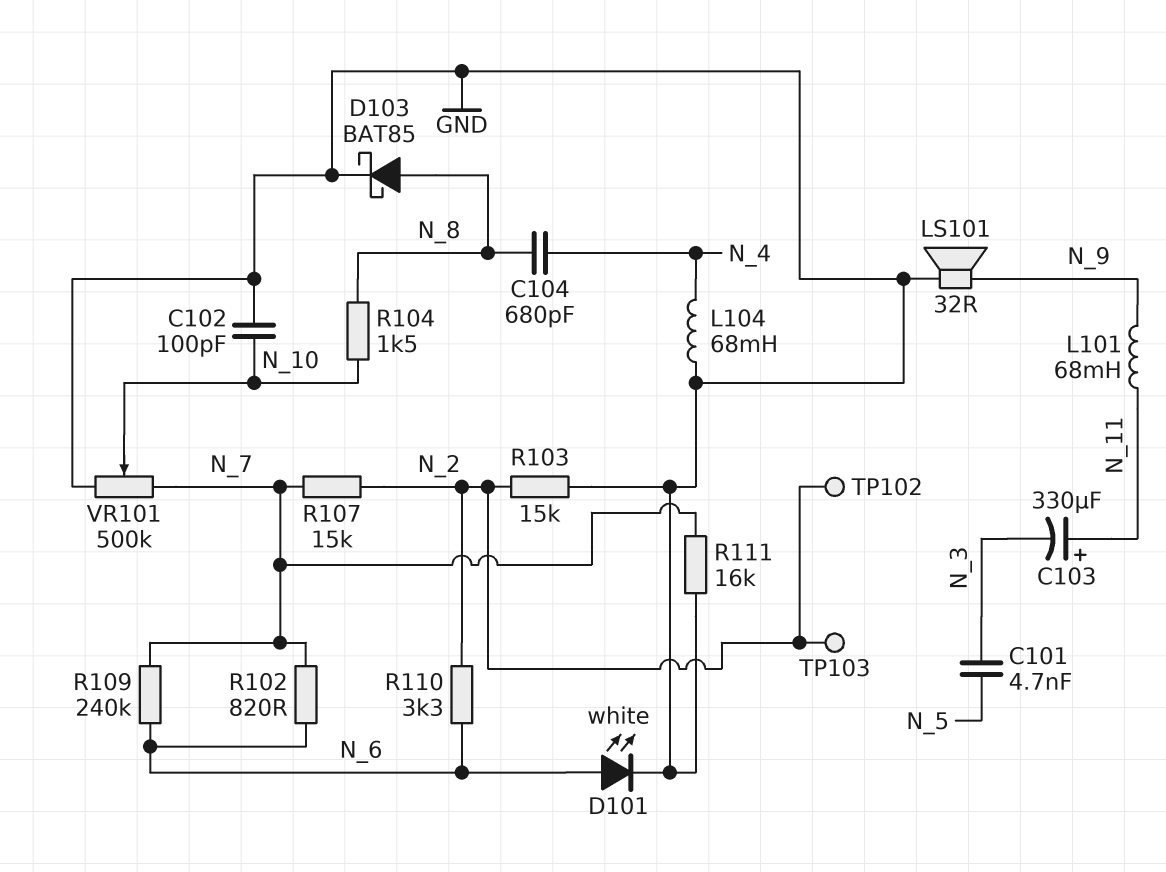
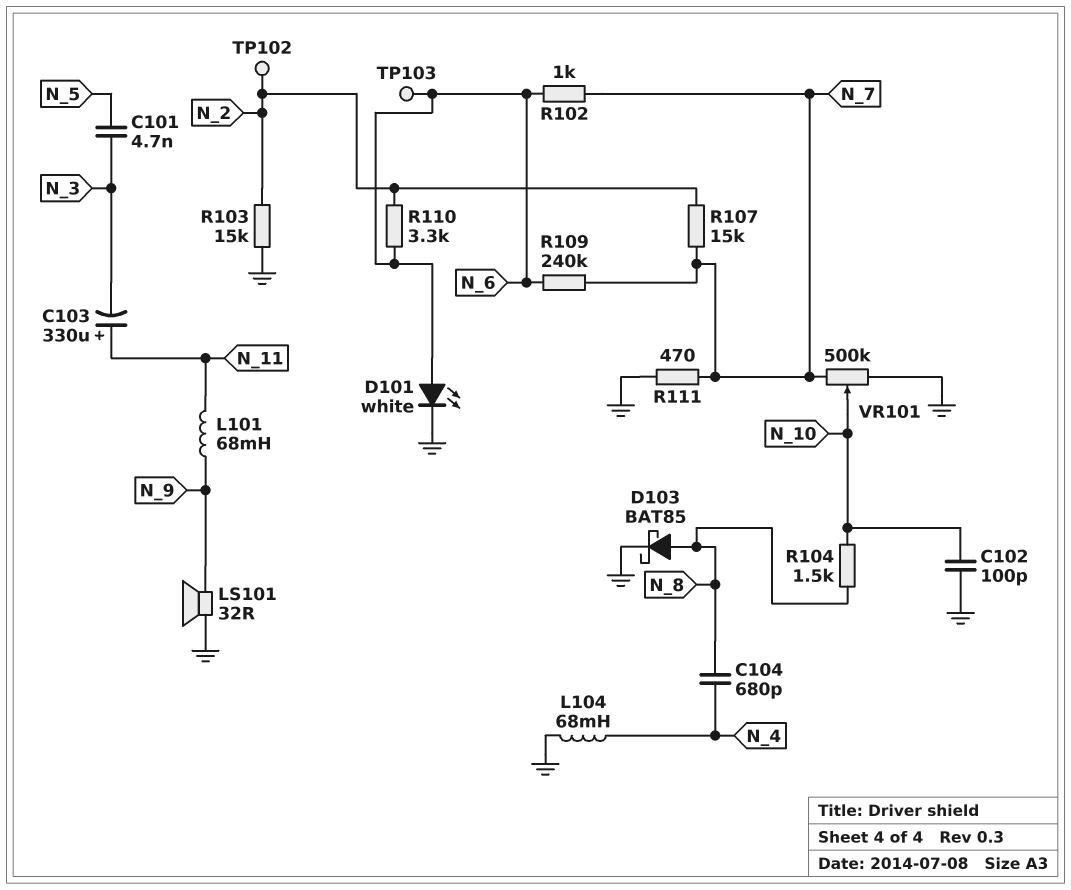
R102: 820 (N_6, N_7) -> 1k (N_6, N_7)
R111: 16k (GND, N_7) -> 470 (GND, N_7)
TP103: test point (N_2) -> test point (N_6)

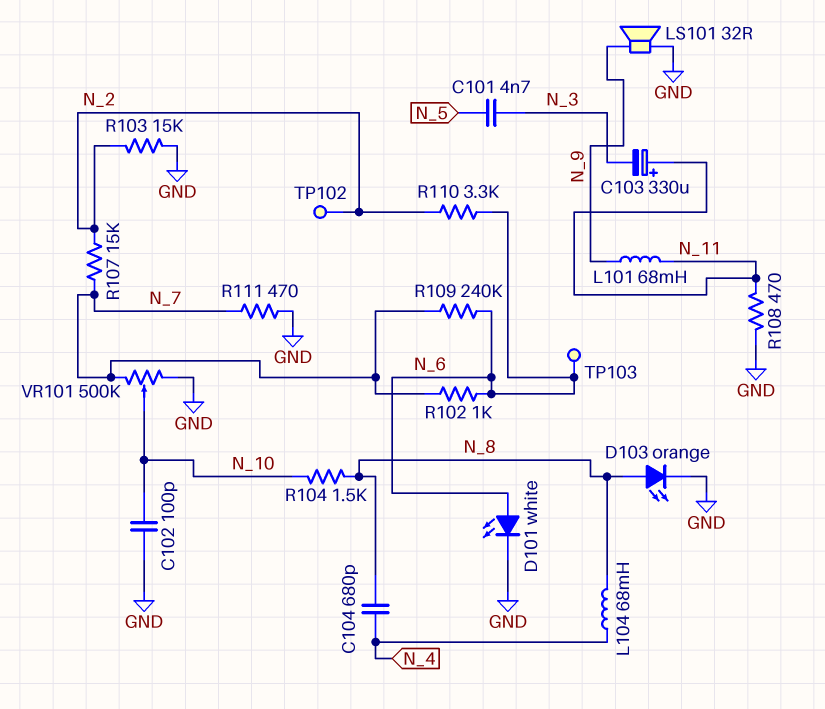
D103: schottky BAT85 (A N_8, K GND) -> LED orange (A N_8, K GND)
L104: 68mH (GND, N_4) -> 68mH (N_4, N_8)
R108: none -> 470 (GND, N_11)

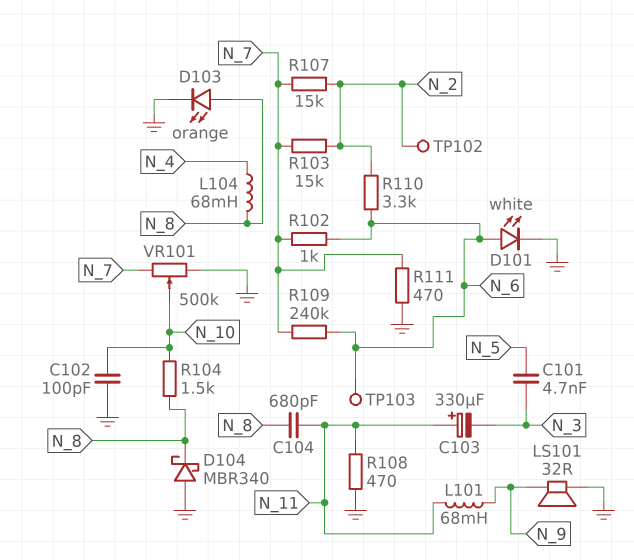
C104: 680pF (N_4, N_8) -> 680pF (N_8, N_11)
D104: none -> schottky MBR340 (A GND, K N_8)
R103: 15k (GND, N_2) -> 15k (N_2, N_7)

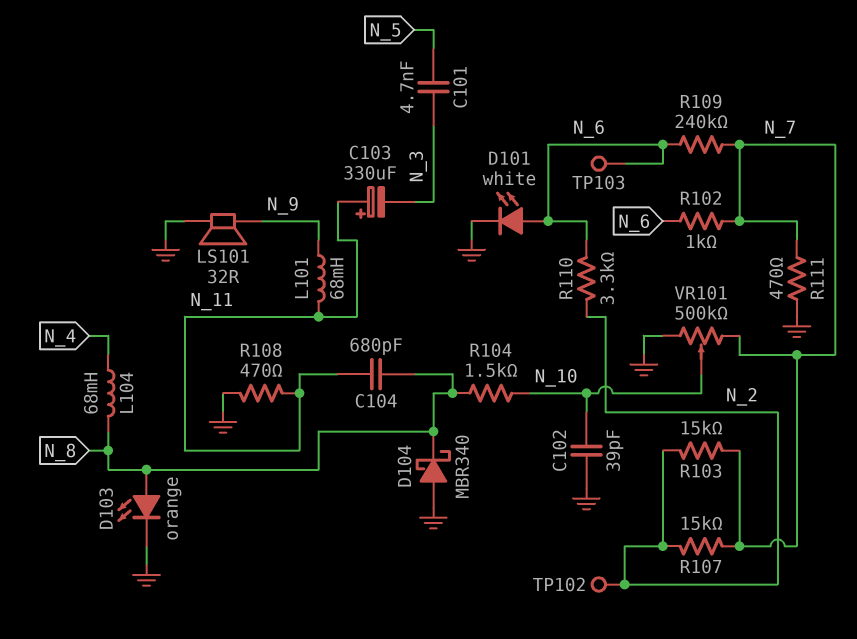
C102: 100pF (GND, N_10) -> 39pF (GND, N_10)

